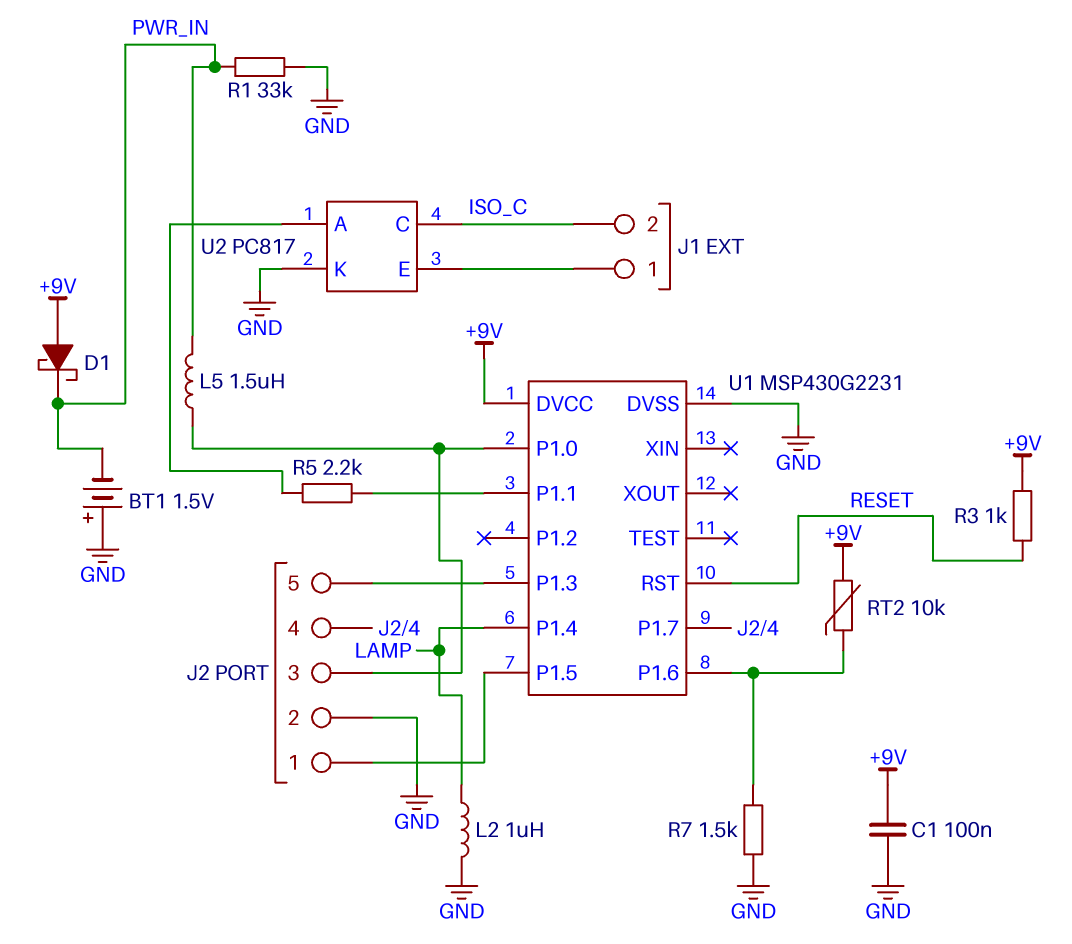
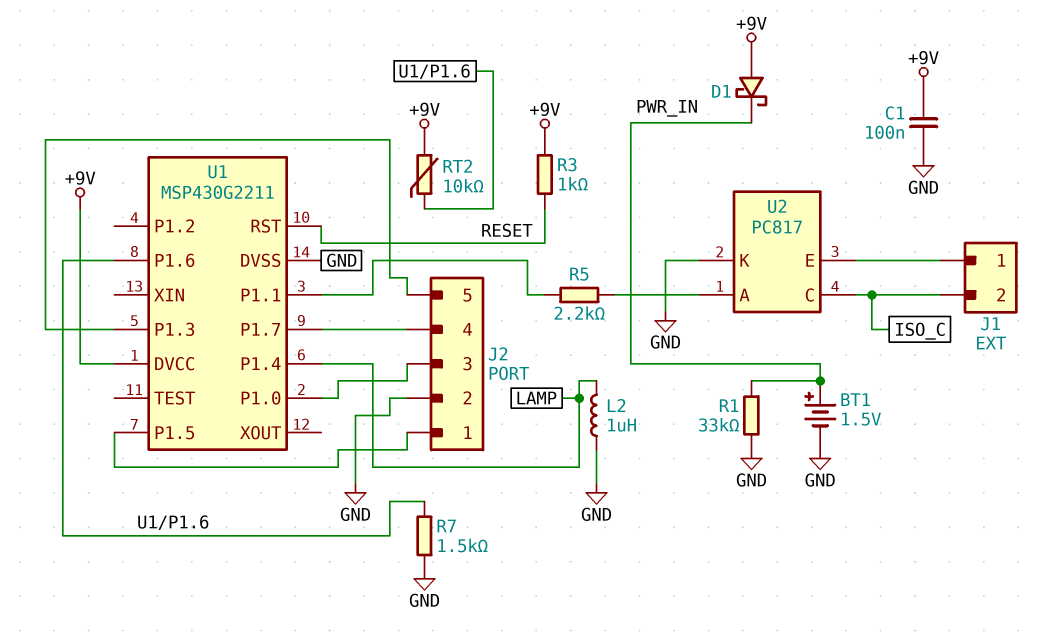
BT1: 1.5V (plus GND, minus PWR_IN) -> 1.5V (plus PWR_IN, minus GND)
L5: 1.5uH (J2/3, PWR_IN) -> none
U1: MSP430G2231 -> MSP430G2211

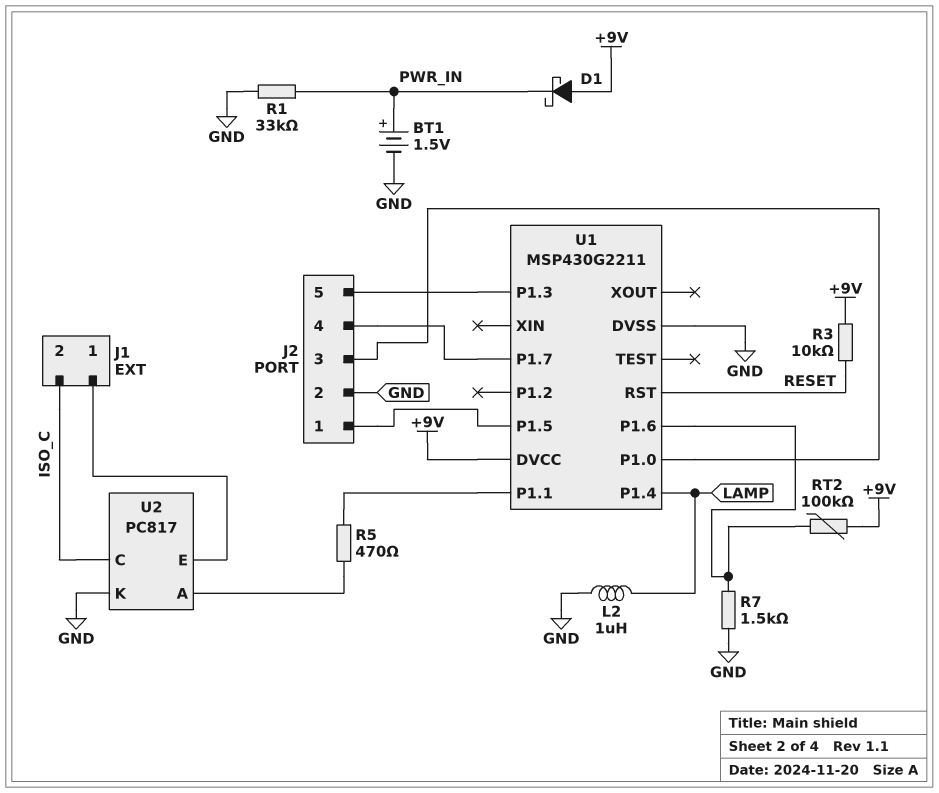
C1: 100nF (+9V, GND) -> none
R3: 1k (+9V, RESET) -> 10k (+9V, RESET)
R5: 2.2k (U1/P1.1, U2/A) -> 470 (U1/P1.1, U2/A)
RT2: 10k (+9V, U1/P1.6) -> 100k (+9V, U1/P1.6)

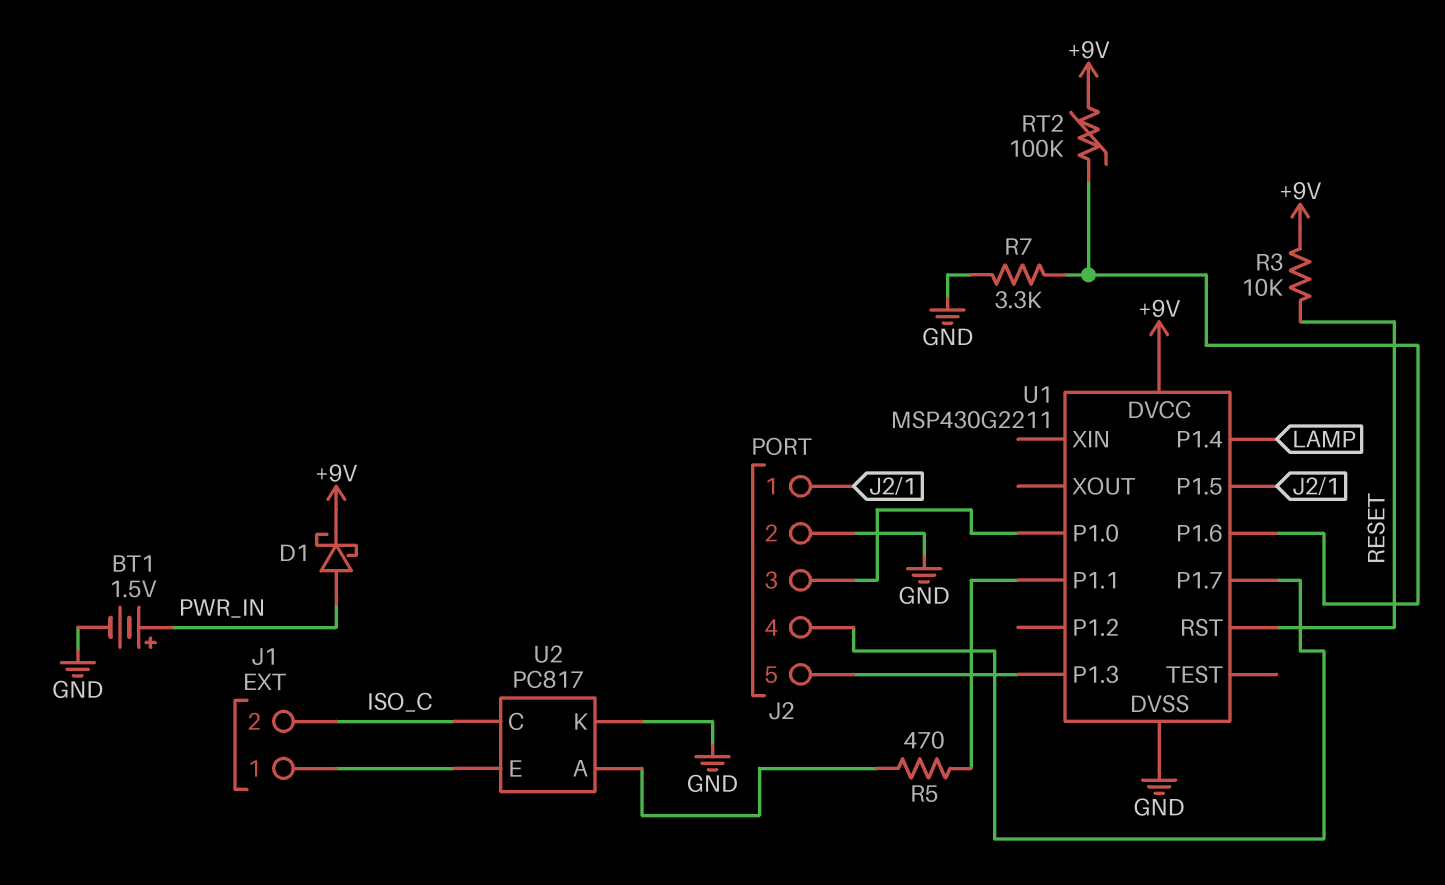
D1: schottky (A +9V, K PWR_IN) -> schottky (A PWR_IN, K +9V)
L2: 1uH (GND, LAMP) -> none
R1: 33k (GND, PWR_IN) -> none
R7: 1.5k (GND, U1/P1.6) -> 3.3k (GND, U1/P1.6)

